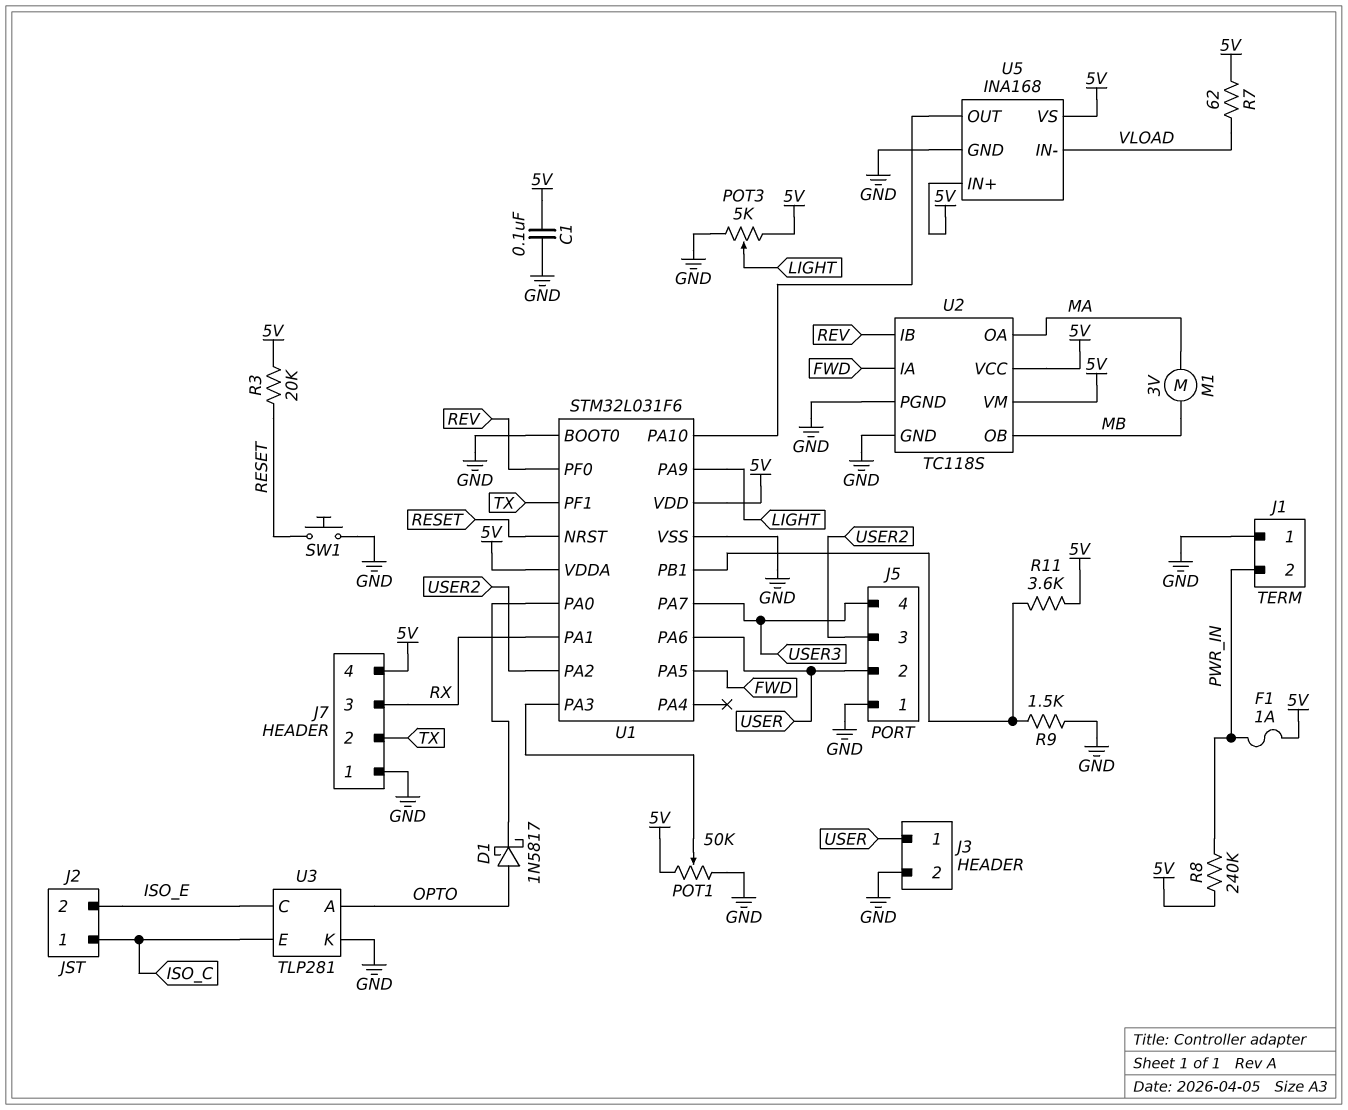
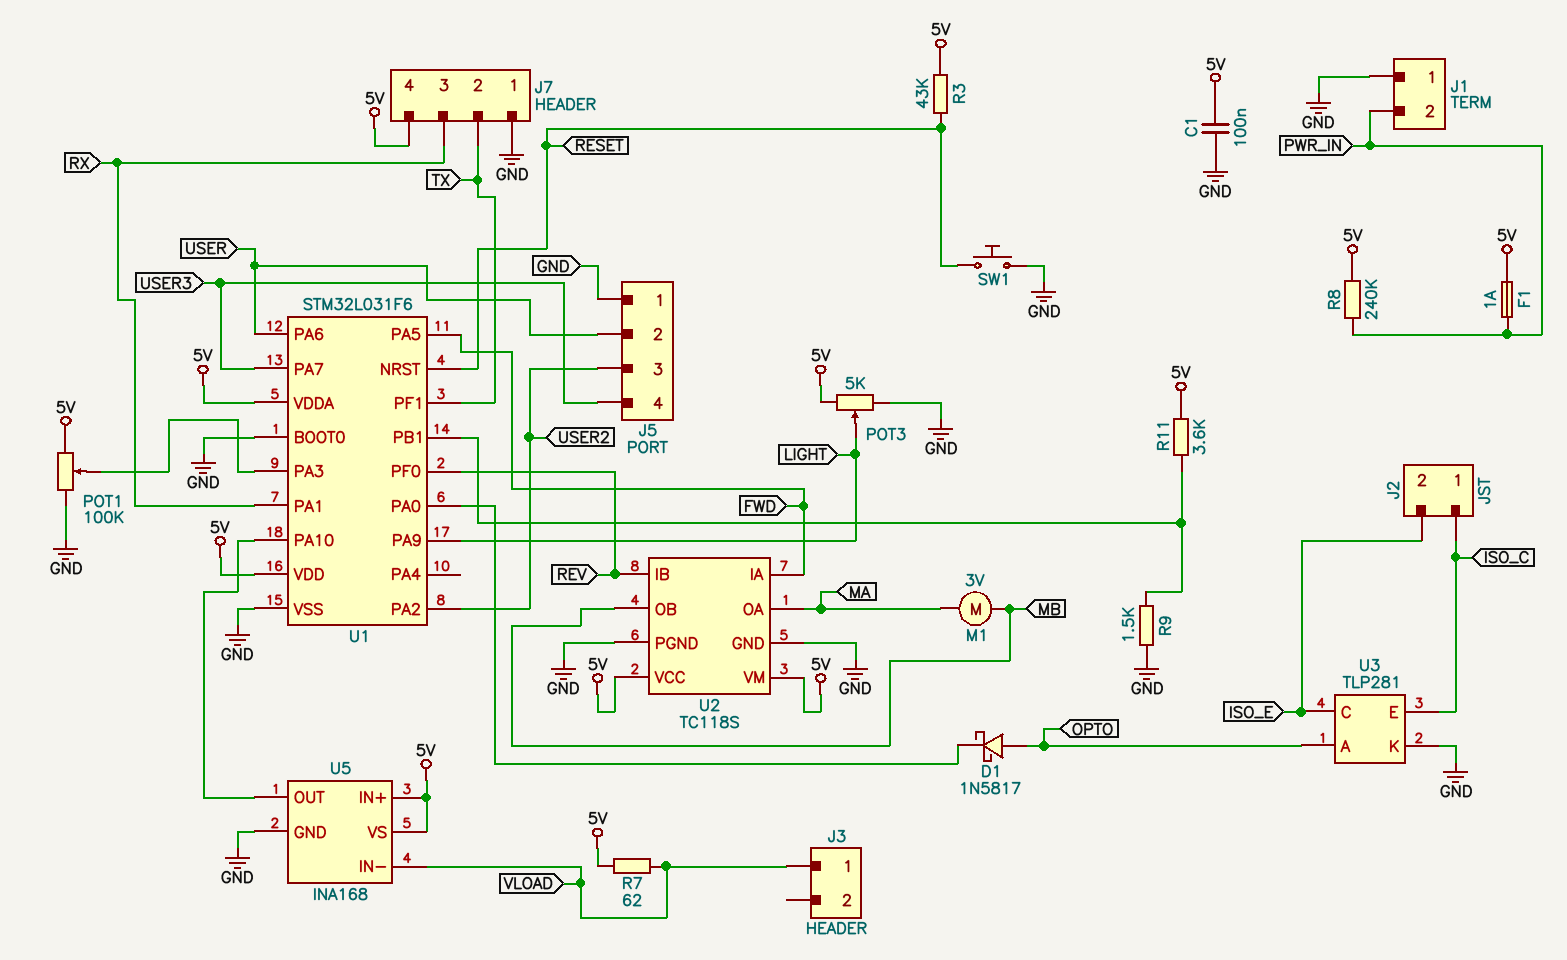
J3 pin 1: USER -> VLOAD
J3 pin 2: GND -> none
POT1: 50k (5V, GND, wiper U1/PA3) -> 100k (5V, GND, wiper U1/PA3)
R3: 20k (5V, RESET) -> 43k (5V, RESET)

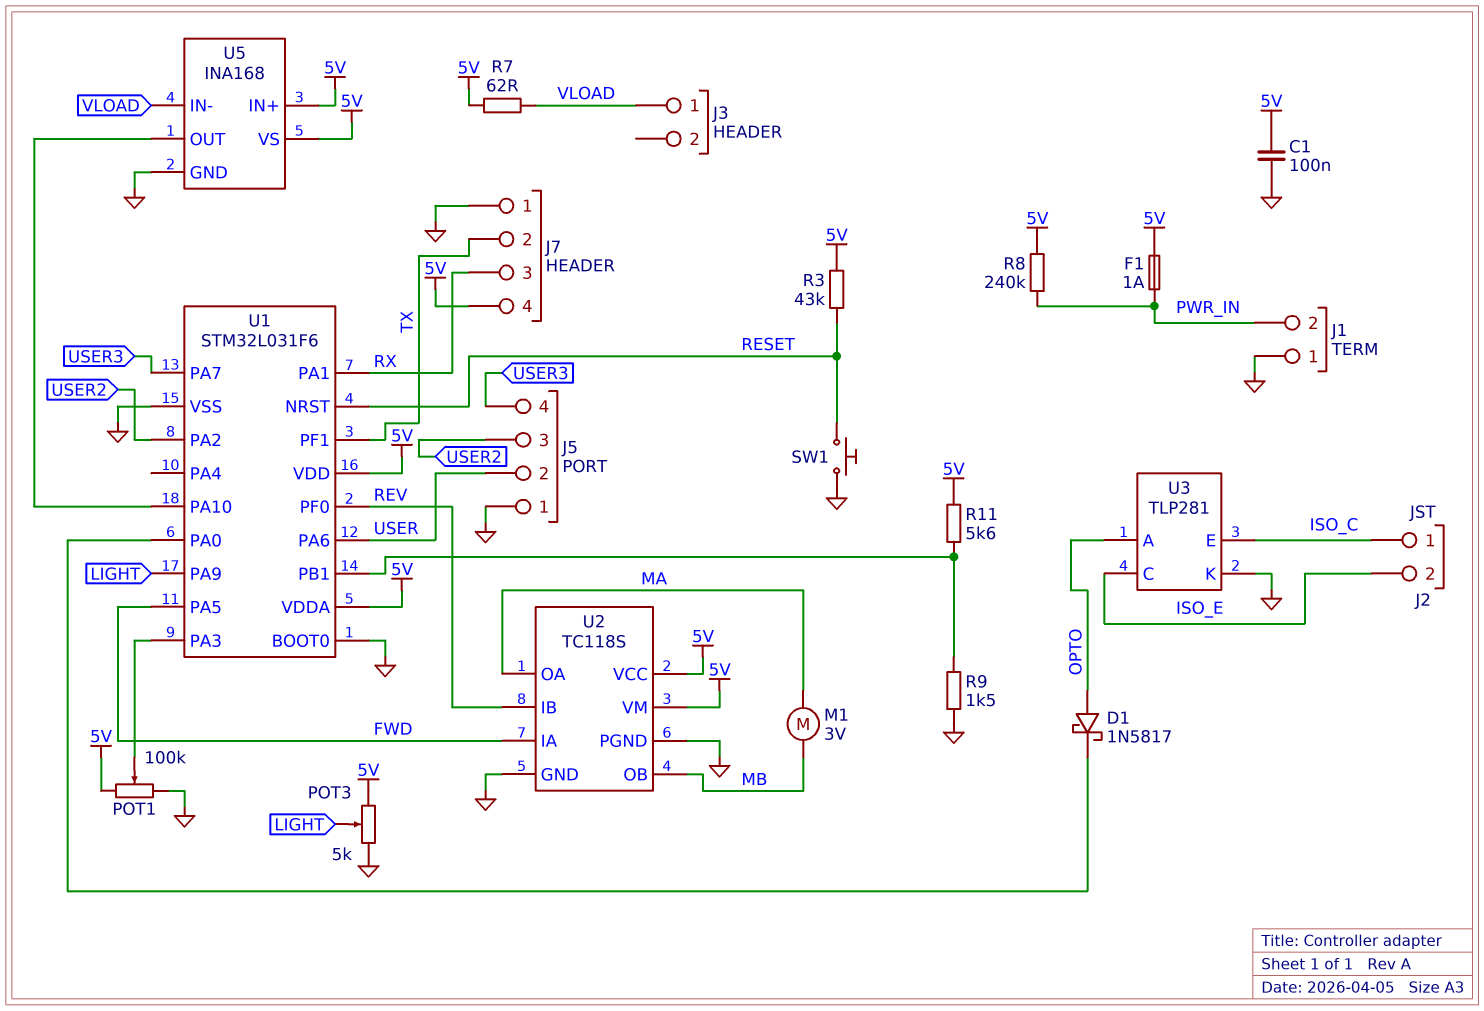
R11: 3.6k (5V, U1/PB1) -> 5.6k (5V, U1/PB1)

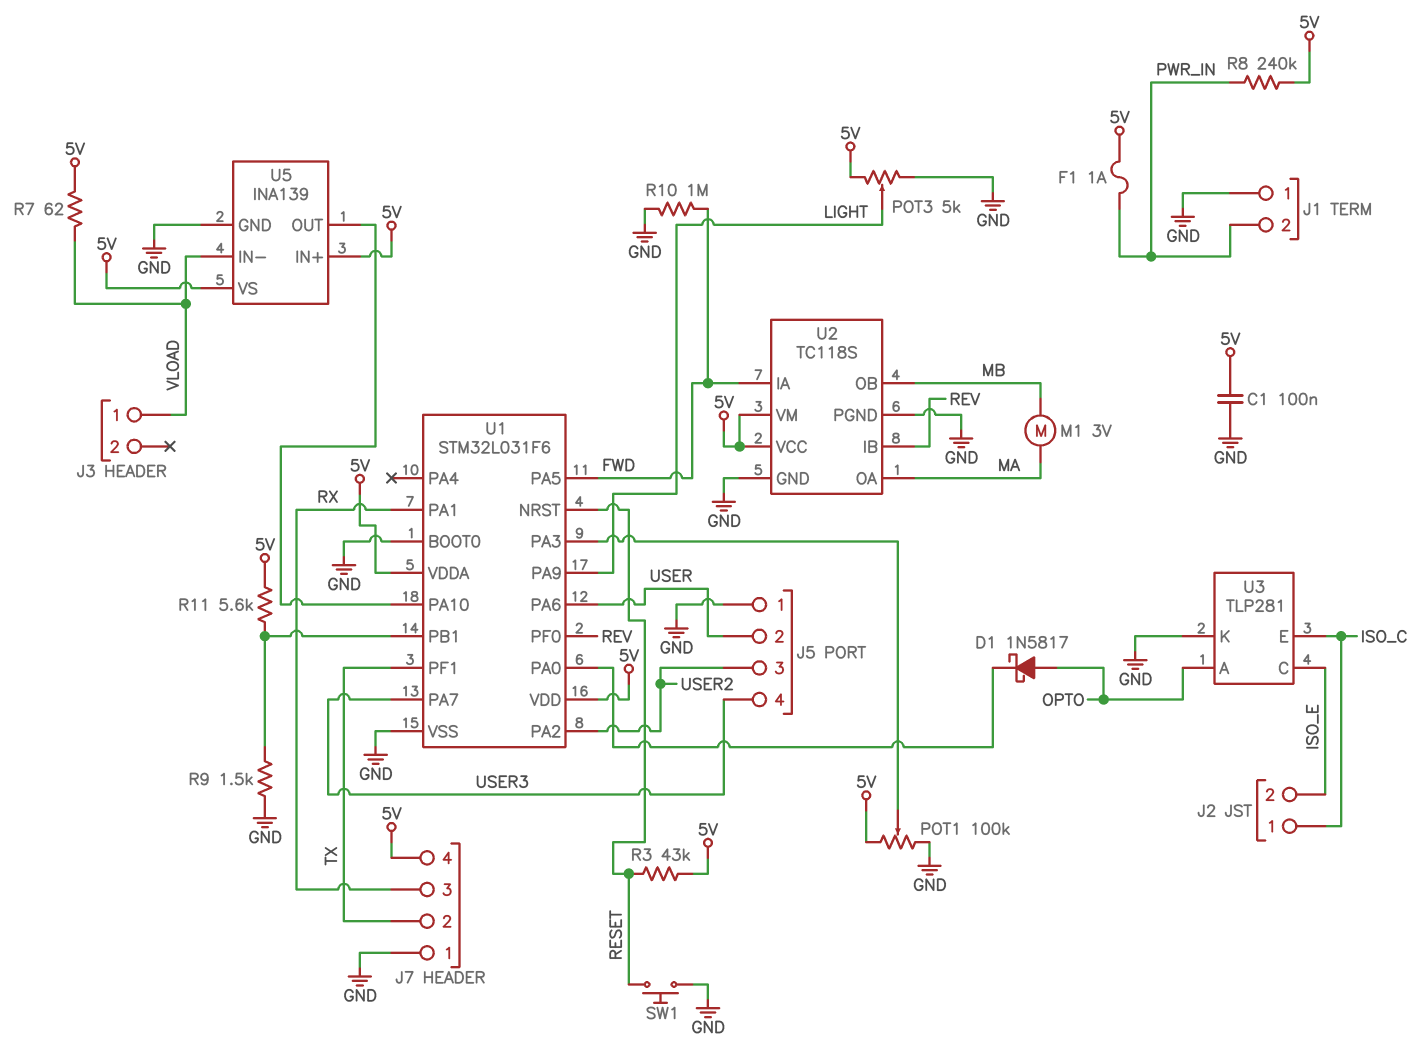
R10: none -> 1M (FWD, GND)
U5: INA168 -> INA139

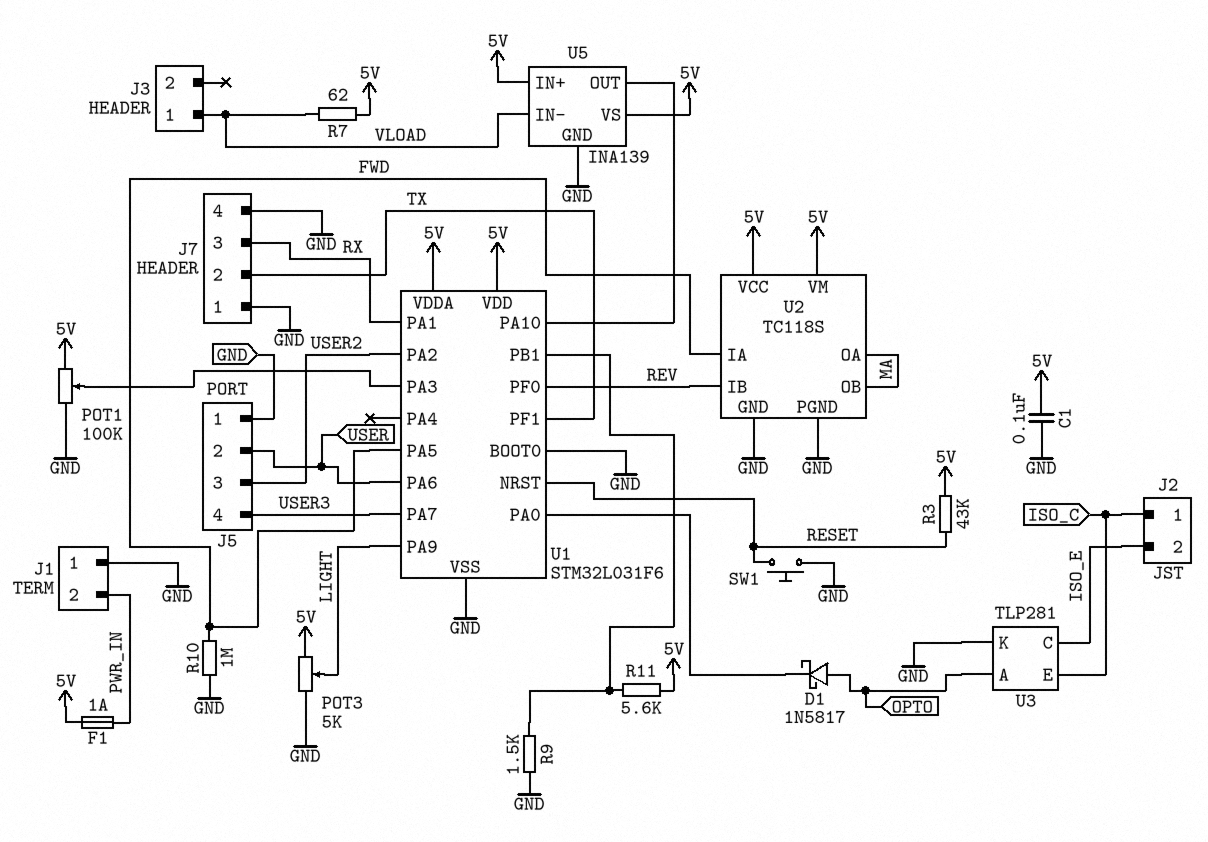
J7 pin 4: 5V -> GND
M1: motor 3V (MA, MB) -> none
R8: 240k (5V, PWR_IN) -> none
U2 pin OB: MB -> MA

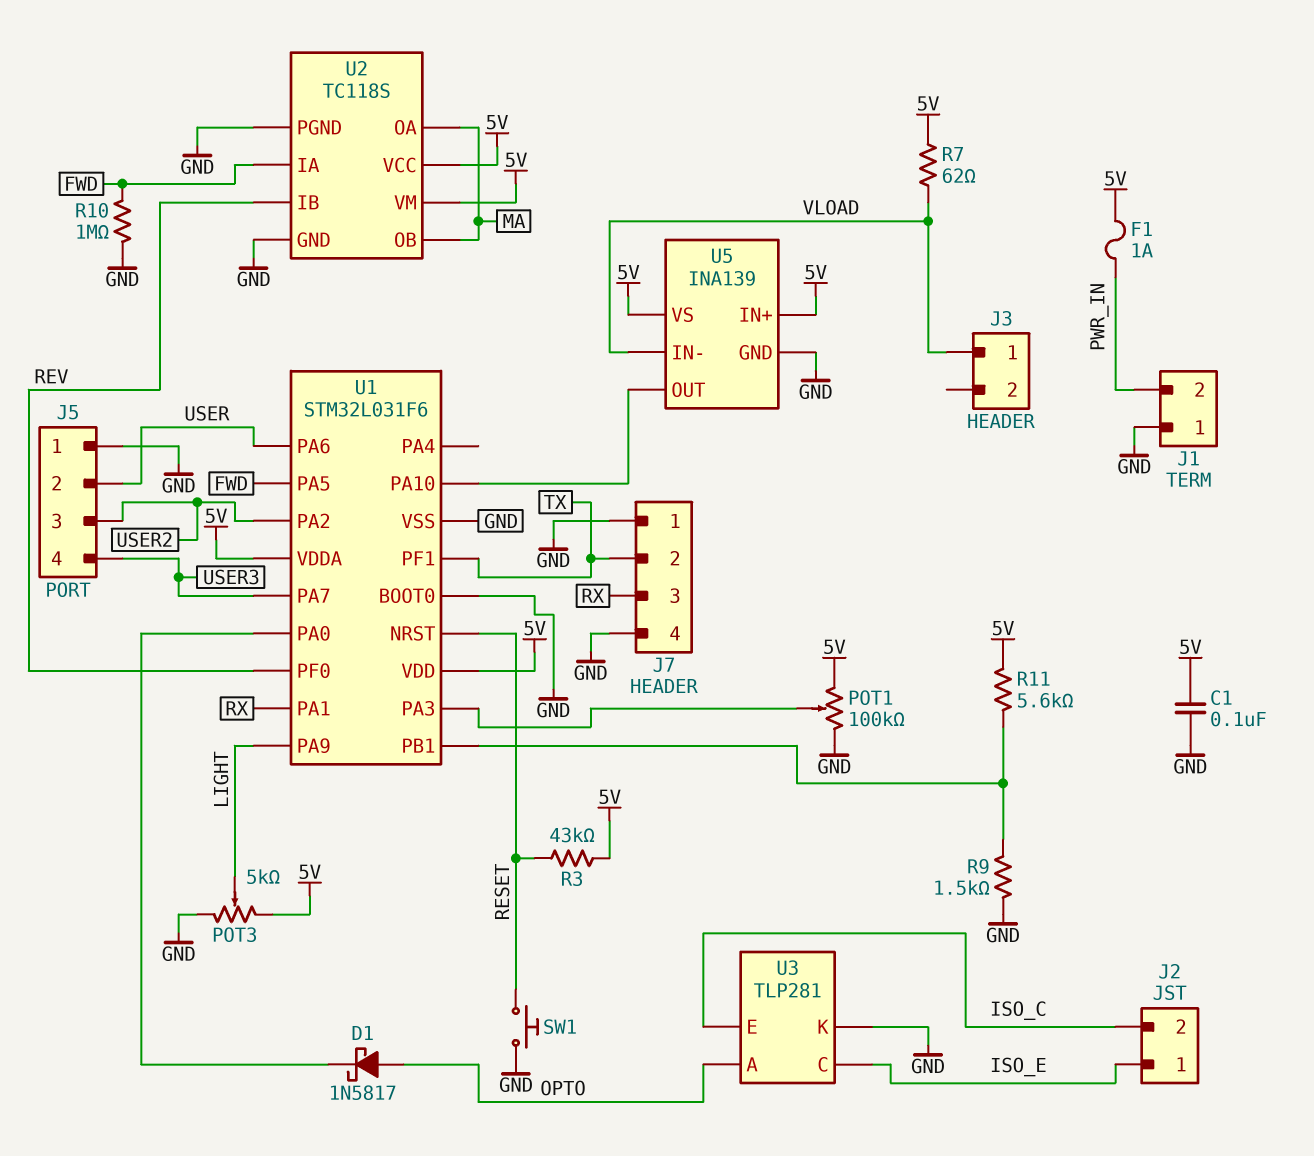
J2 pin 1: ISO_C -> ISO_E
J2 pin 2: ISO_E -> ISO_C

